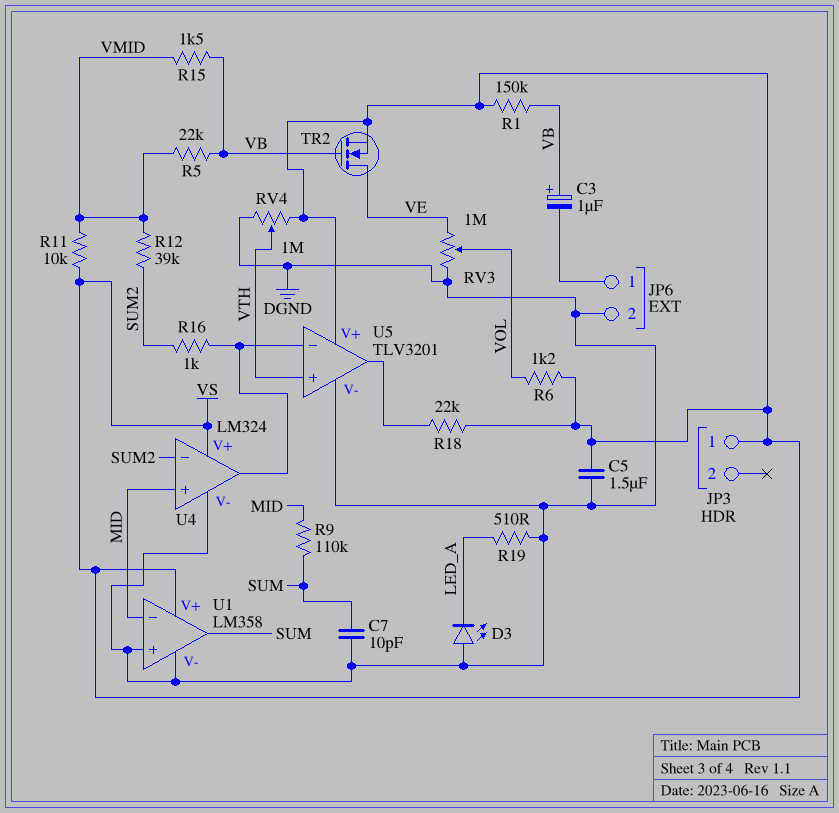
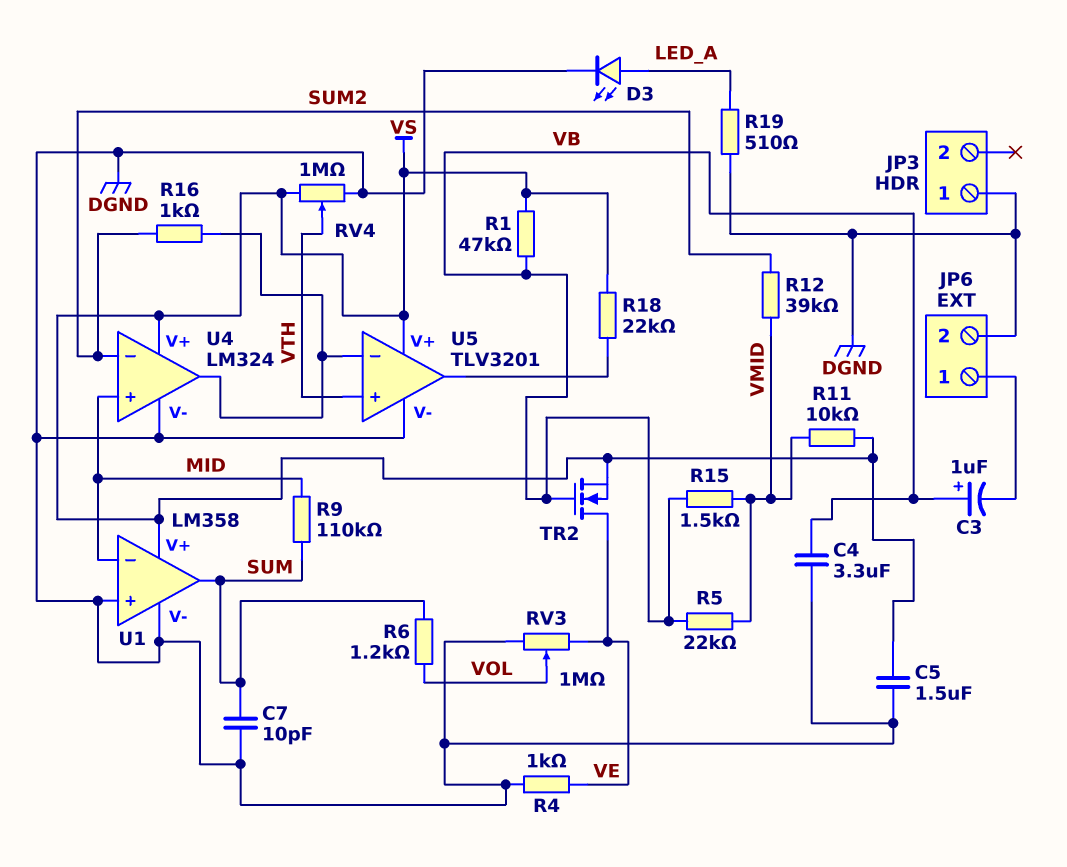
C4: none -> 3.3uF (DGND, VB)
D3: LED (A DGND, K LED_A) -> LED (A LED_A, K DGND)
JP3 pin 1: VS -> DGND
R1: 150k (VB, VS) -> 47k (VB, VS)
R4: none -> 1k (DGND, VE)
R6: 1.2k (VOL, VS) -> 1.2k (SUM, VOL)

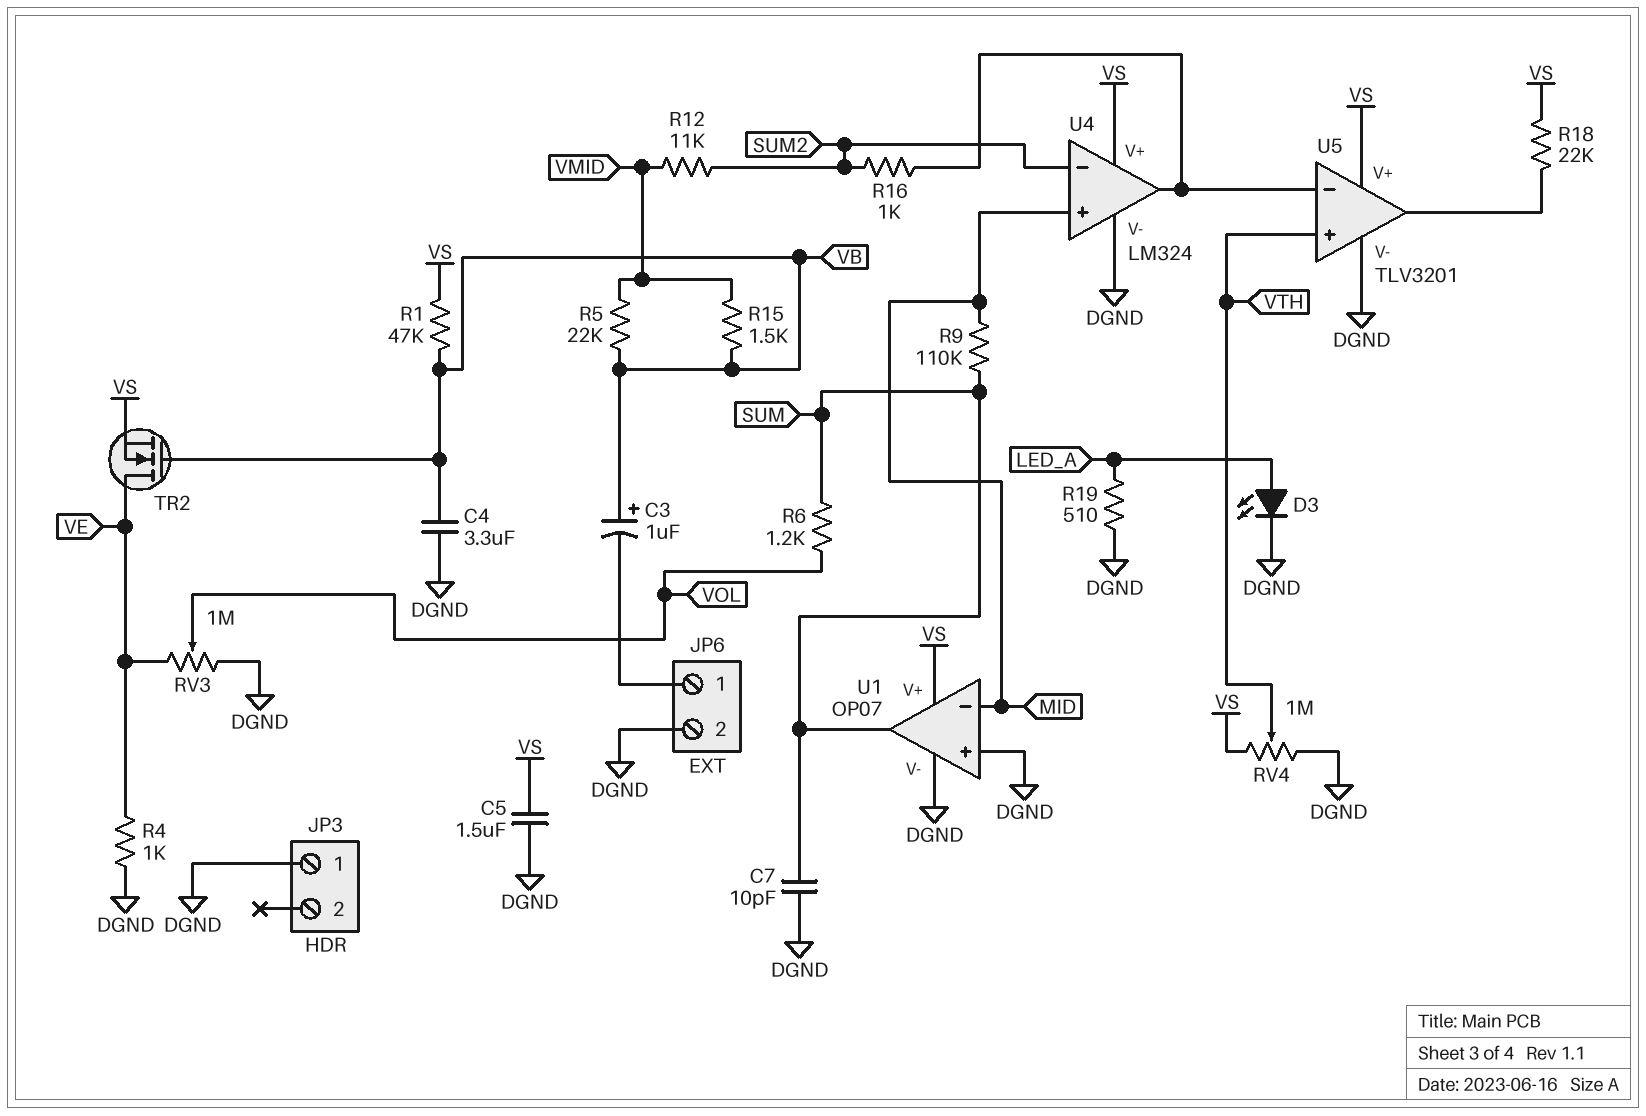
R11: 10k (VMID, VS) -> none
R12: 39k (SUM2, VMID) -> 11k (SUM2, VMID)
U1: LM358 -> OP07

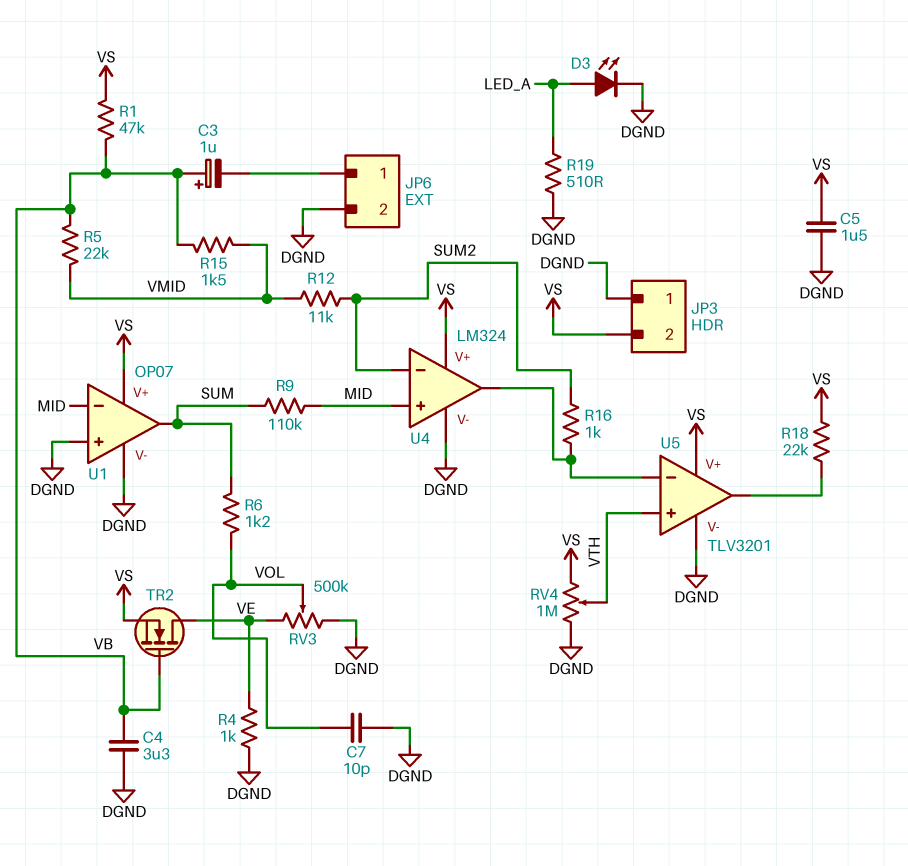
C7: 10pF (DGND, SUM) -> 10pF (DGND, VOL)
JP3 pin 2: none -> VS
RV3: 1M (DGND, VE, wiper VOL) -> 500k (DGND, VE, wiper VOL)

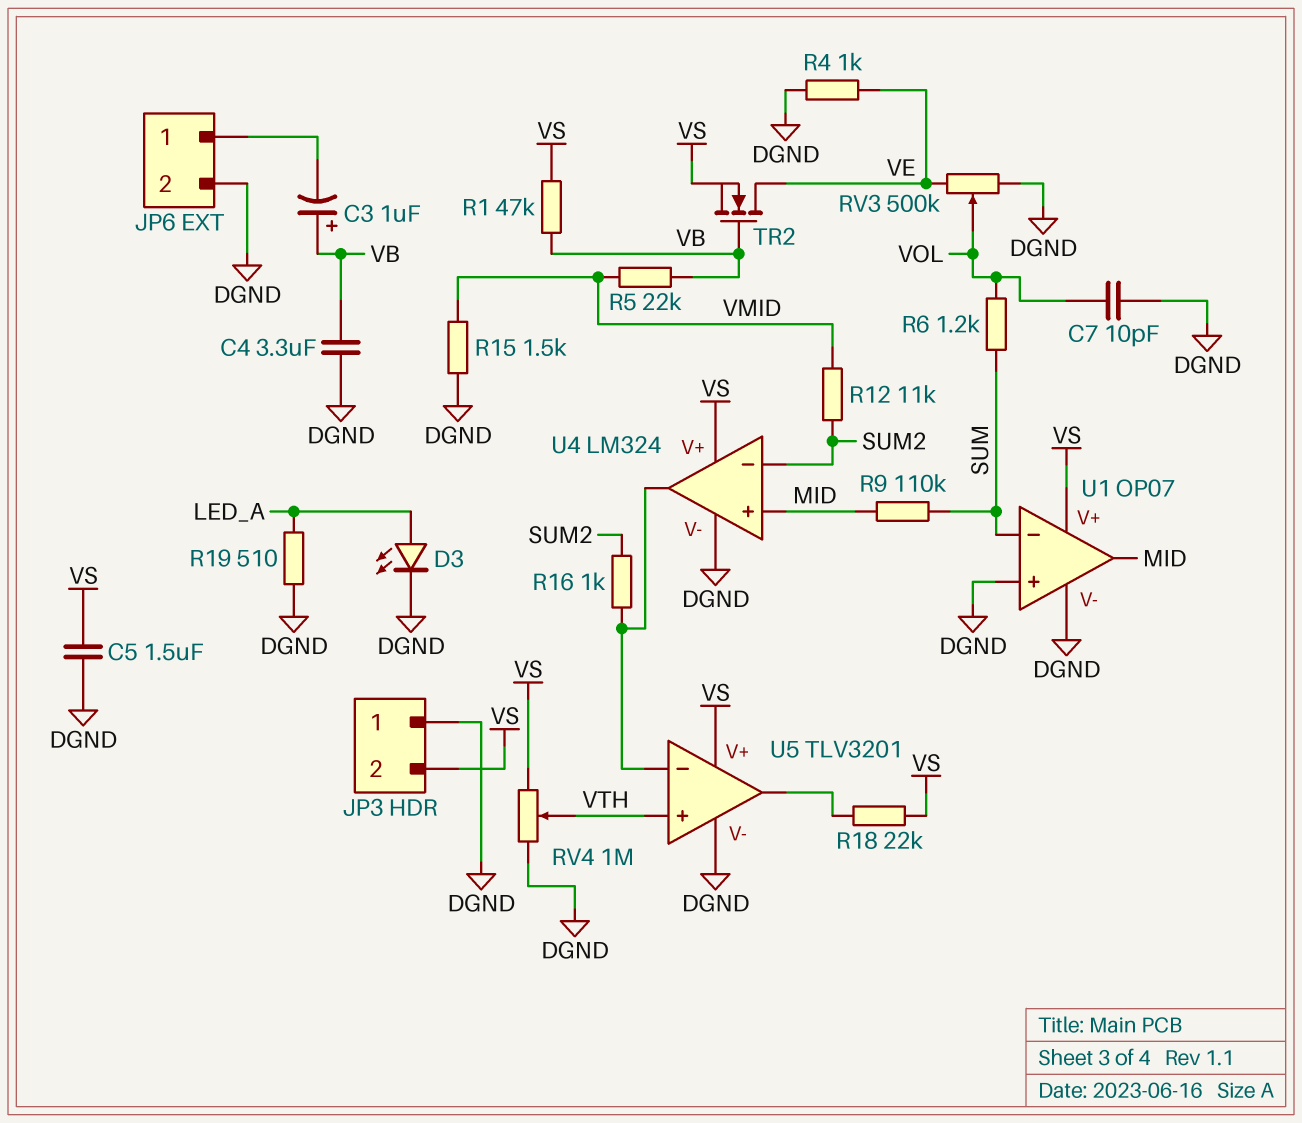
R15: 1.5k (VB, VMID) -> 1.5k (DGND, VMID)
U1 pin in-: MID -> SUM
U1 pin out: SUM -> MID

